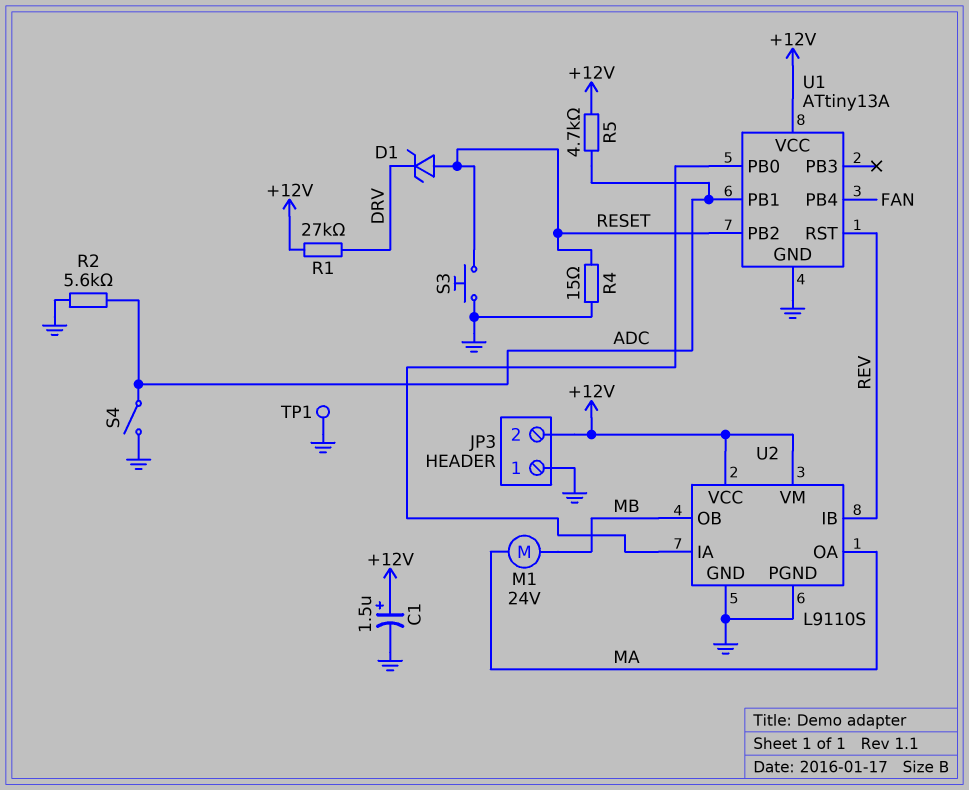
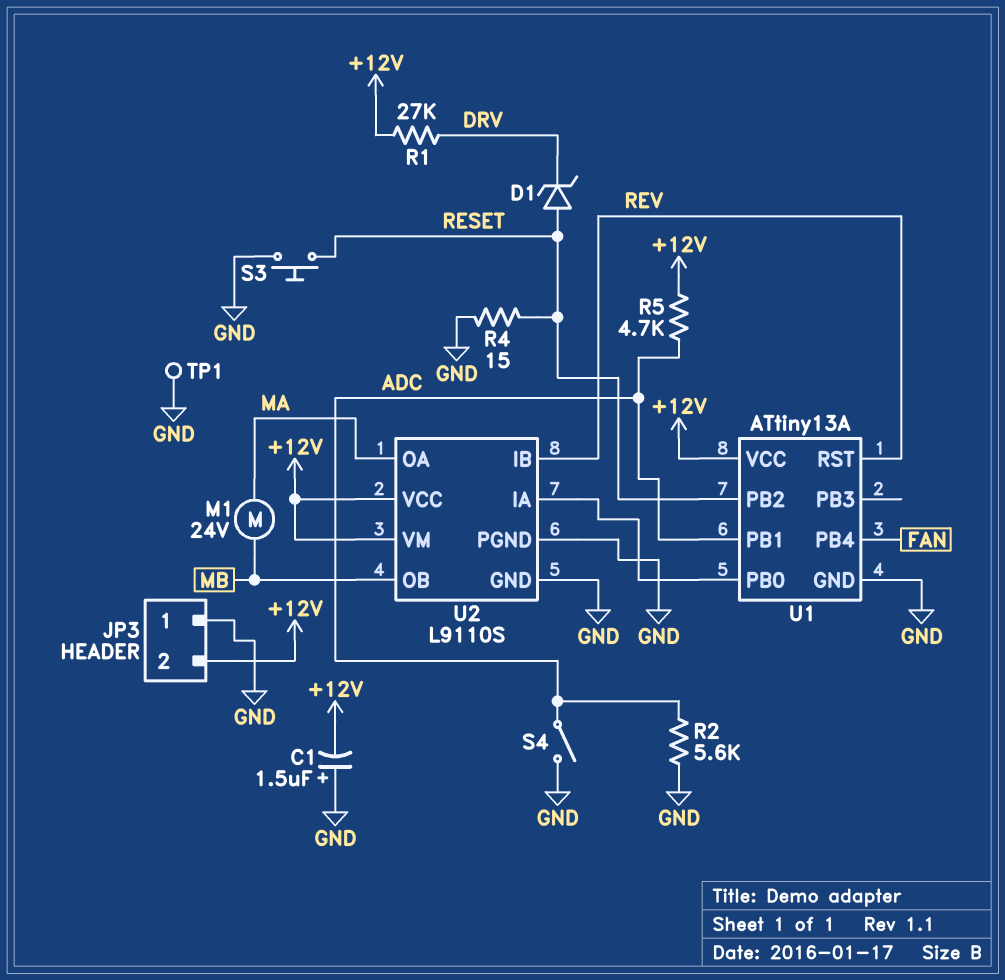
C1: 1.5uF (plus +12V, minus GND) -> 1.5uF (plus GND, minus +12V)

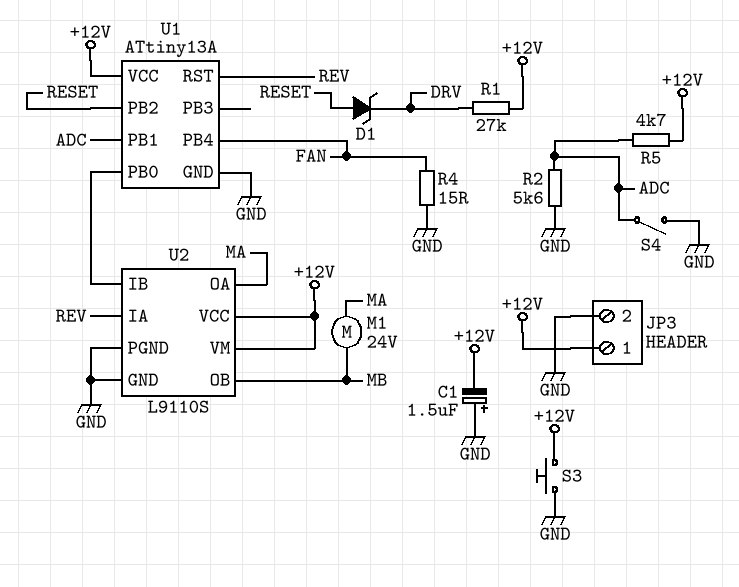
JP3 pin 1: GND -> +12V
JP3 pin 2: +12V -> GND
R4: 15 (GND, RESET) -> 15 (FAN, GND)
S3: button (GND, RESET) -> button (+12V, GND)
TP1: test point (GND) -> none
U2 pin IA: U1/PB0 -> REV
U2 pin IB: REV -> U1/PB0

